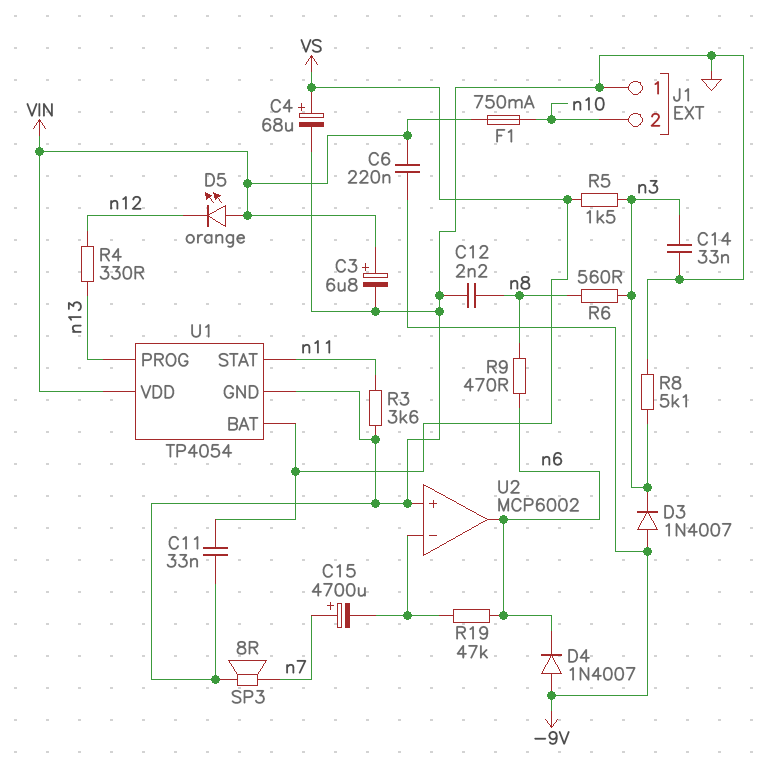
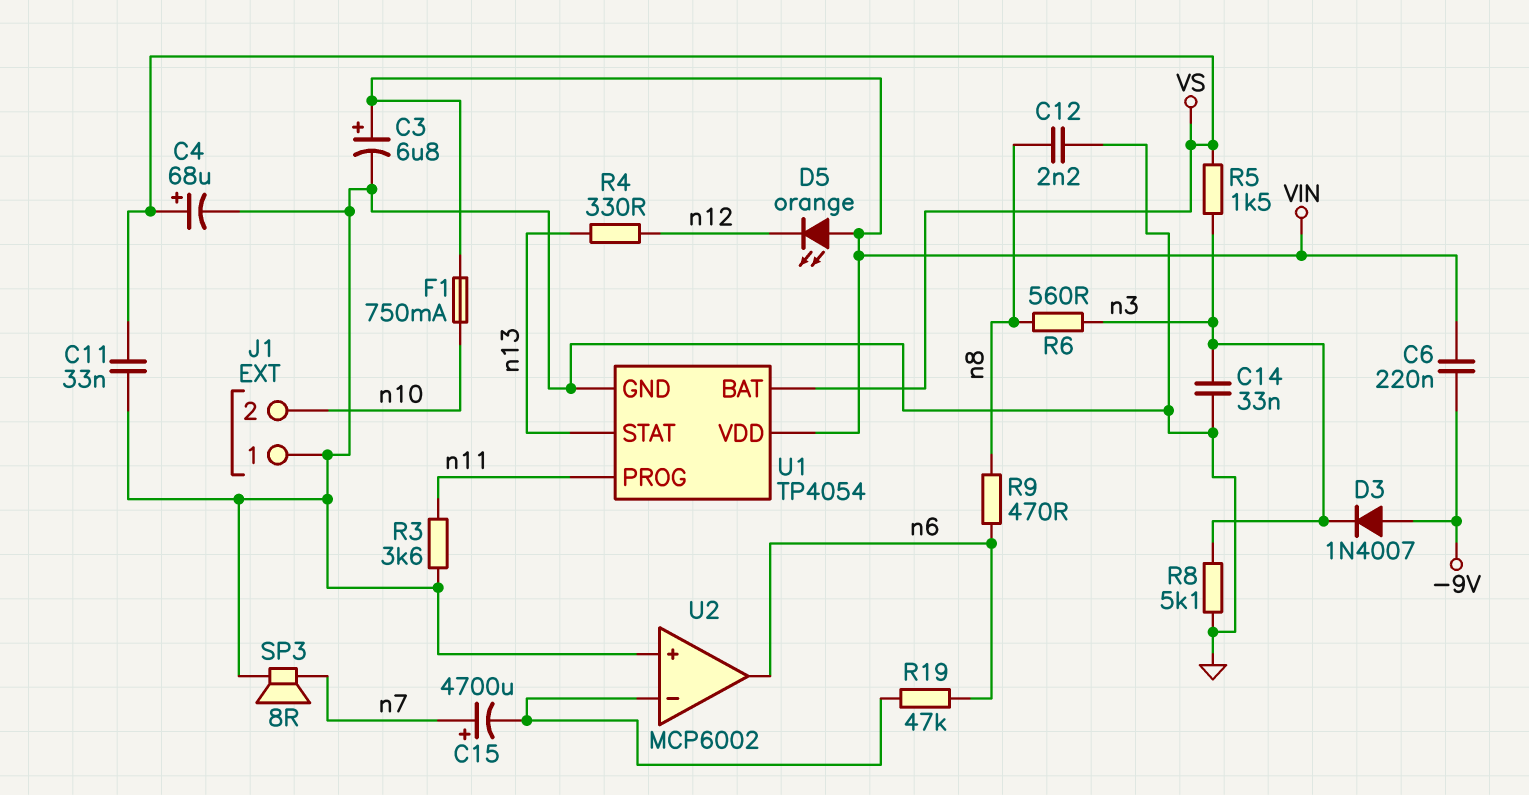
D4: diode 1N4007 (A -9V, K n6) -> none
U1 pin PROG: n13 -> n11
U1 pin STAT: n11 -> n13

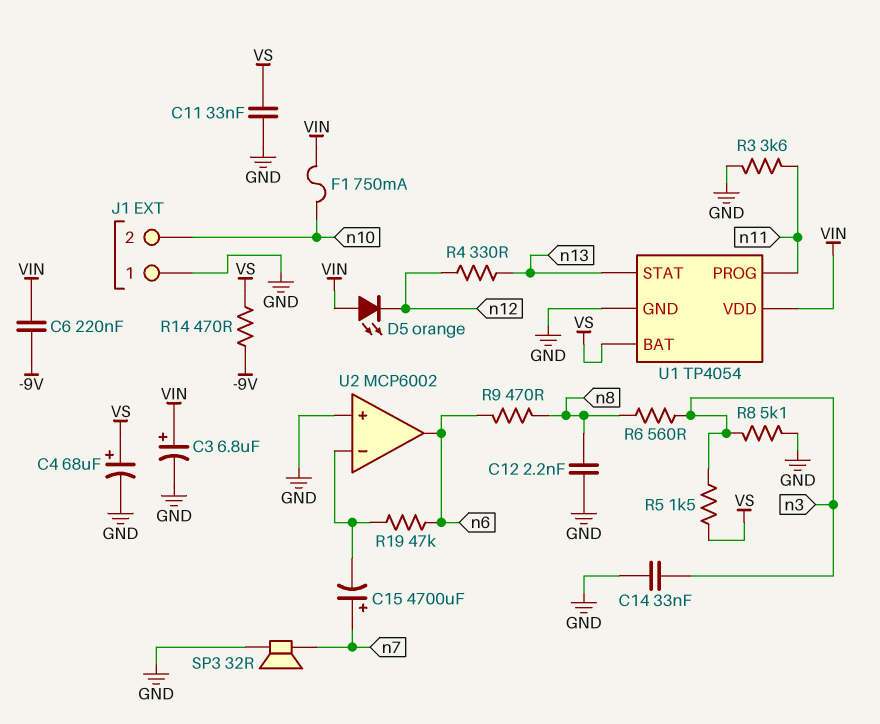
D3: diode 1N4007 (A -9V, K n3) -> none
R14: none -> 470 (-9V, VS)
SP3: speaker 8R (GND, n7) -> speaker 32R (GND, n7)

